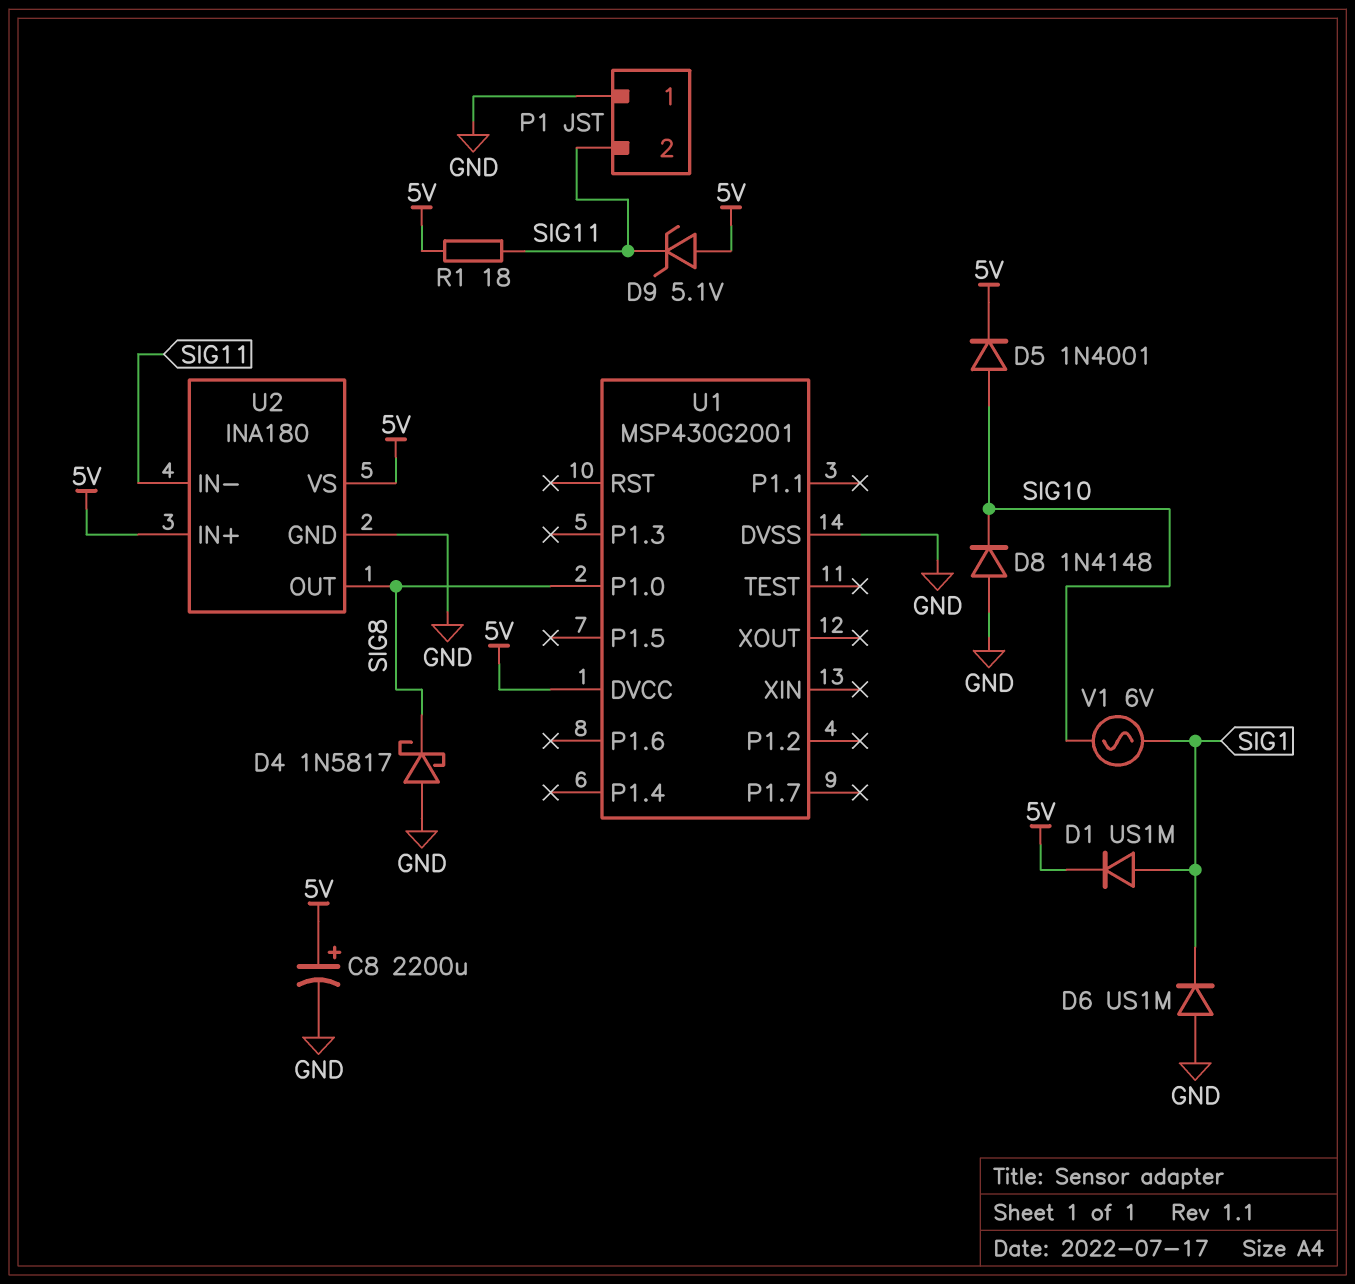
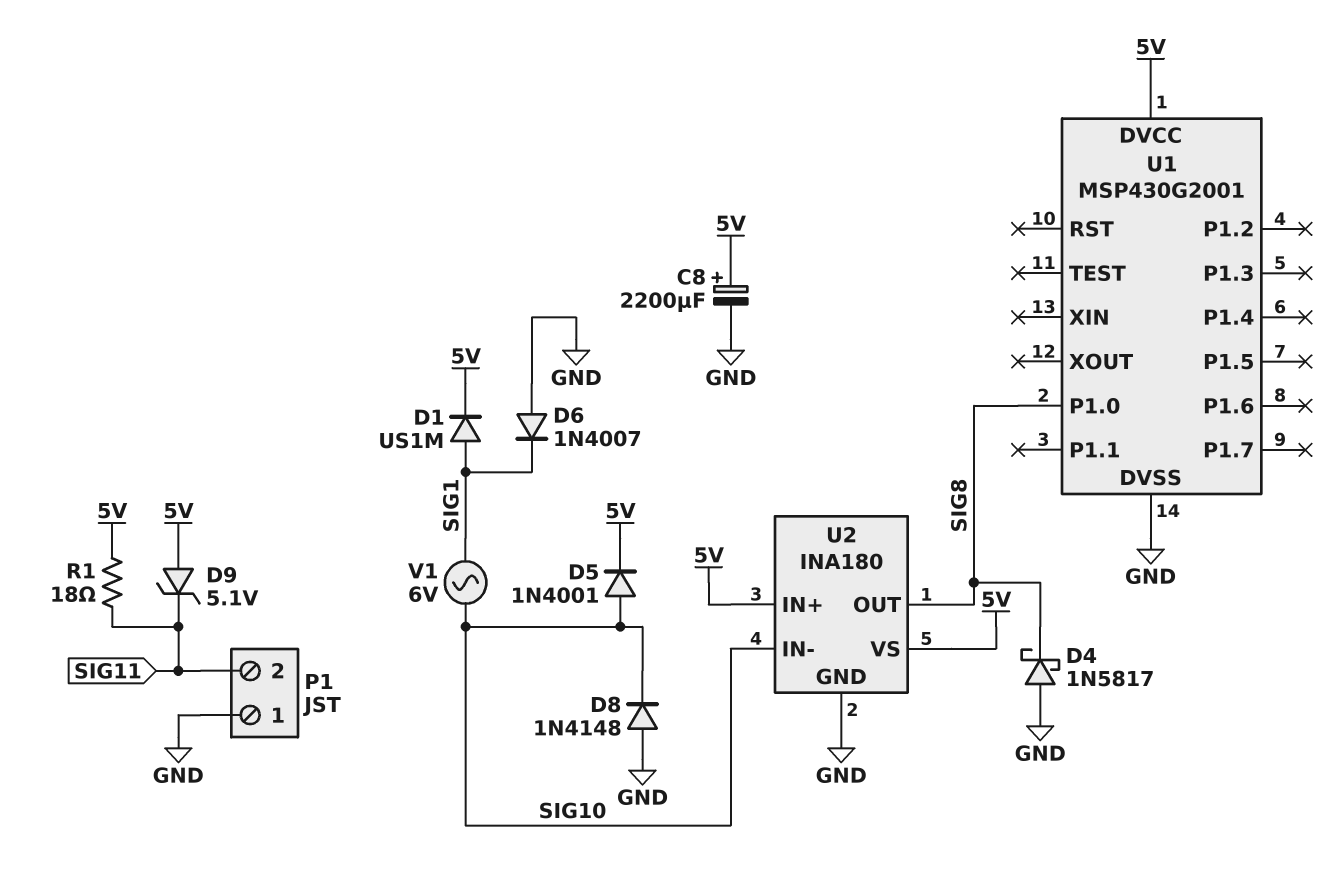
D6: diode US1M (A GND, K SIG1) -> diode 1N4007 (A GND, K SIG1)
U2 pin IN-: SIG11 -> SIG10

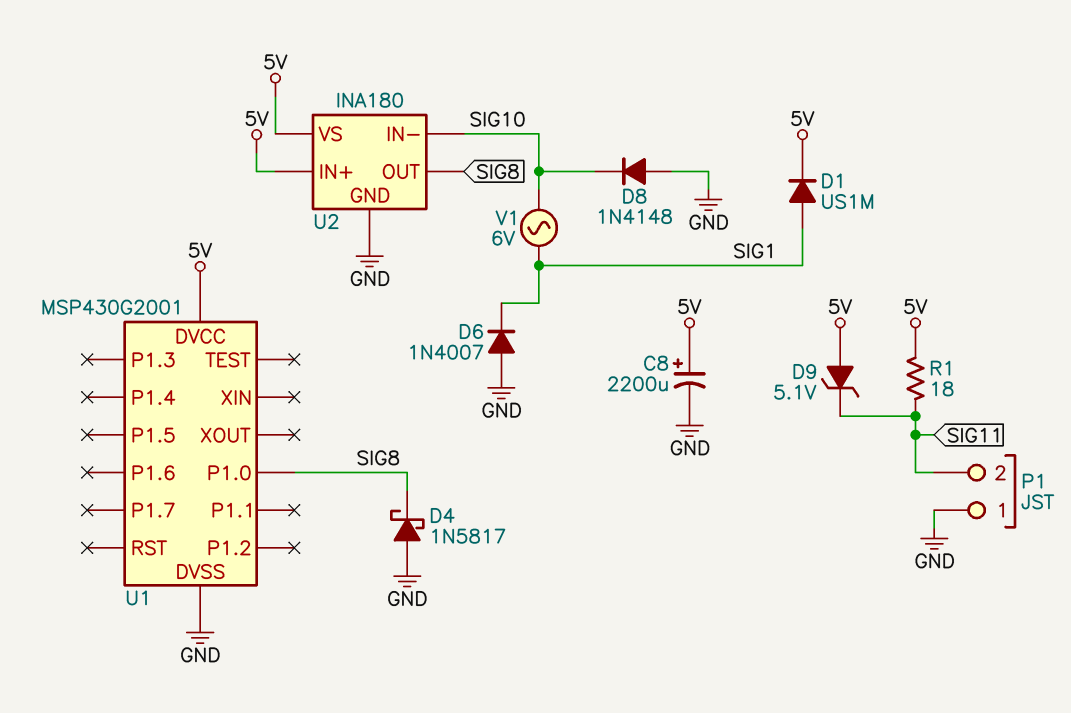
D5: diode 1N4001 (A SIG10, K 5V) -> none

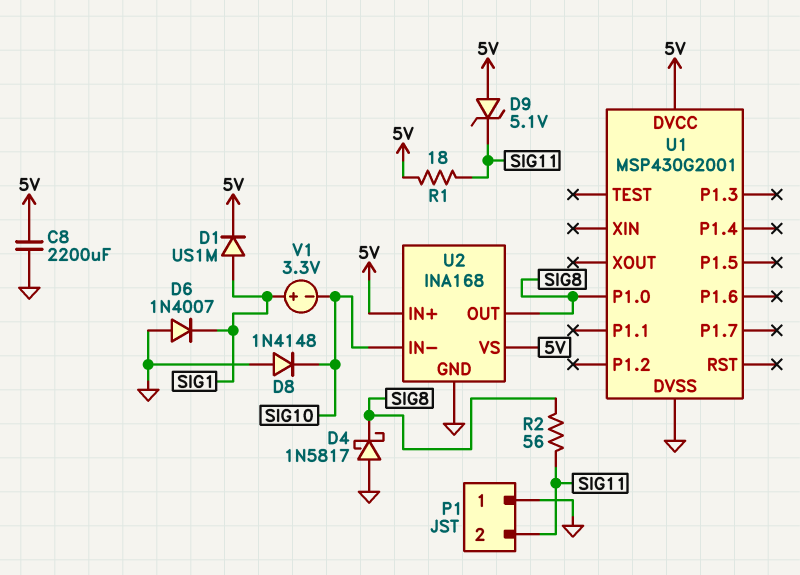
C8: 2200uF (plus 5V, minus GND) -> 2200uF (5V, GND)
R2: none -> 56 (SIG8, SIG11)
U2: INA180 -> INA168
V1: AC 6V (SIG1, SIG10) -> 3.3V (plus SIG1, minus SIG10)

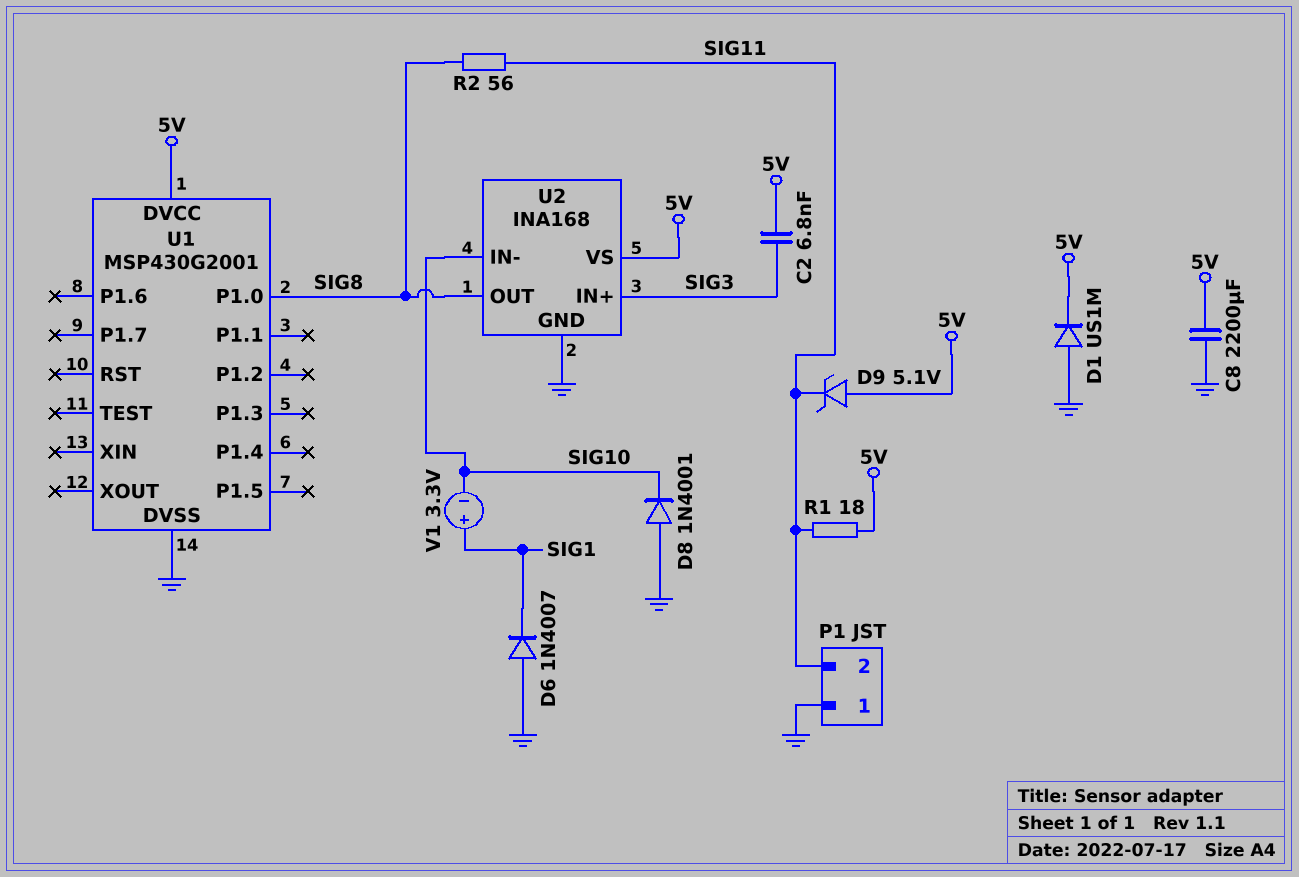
C2: none -> 6.8nF (5V, SIG3)
D1: diode US1M (A SIG1, K 5V) -> diode US1M (A GND, K 5V)
D4: schottky 1N5817 (A GND, K SIG8) -> none
D8: diode 1N4148 (A GND, K SIG10) -> diode 1N4001 (A GND, K SIG10)
U2 pin IN+: 5V -> SIG3

